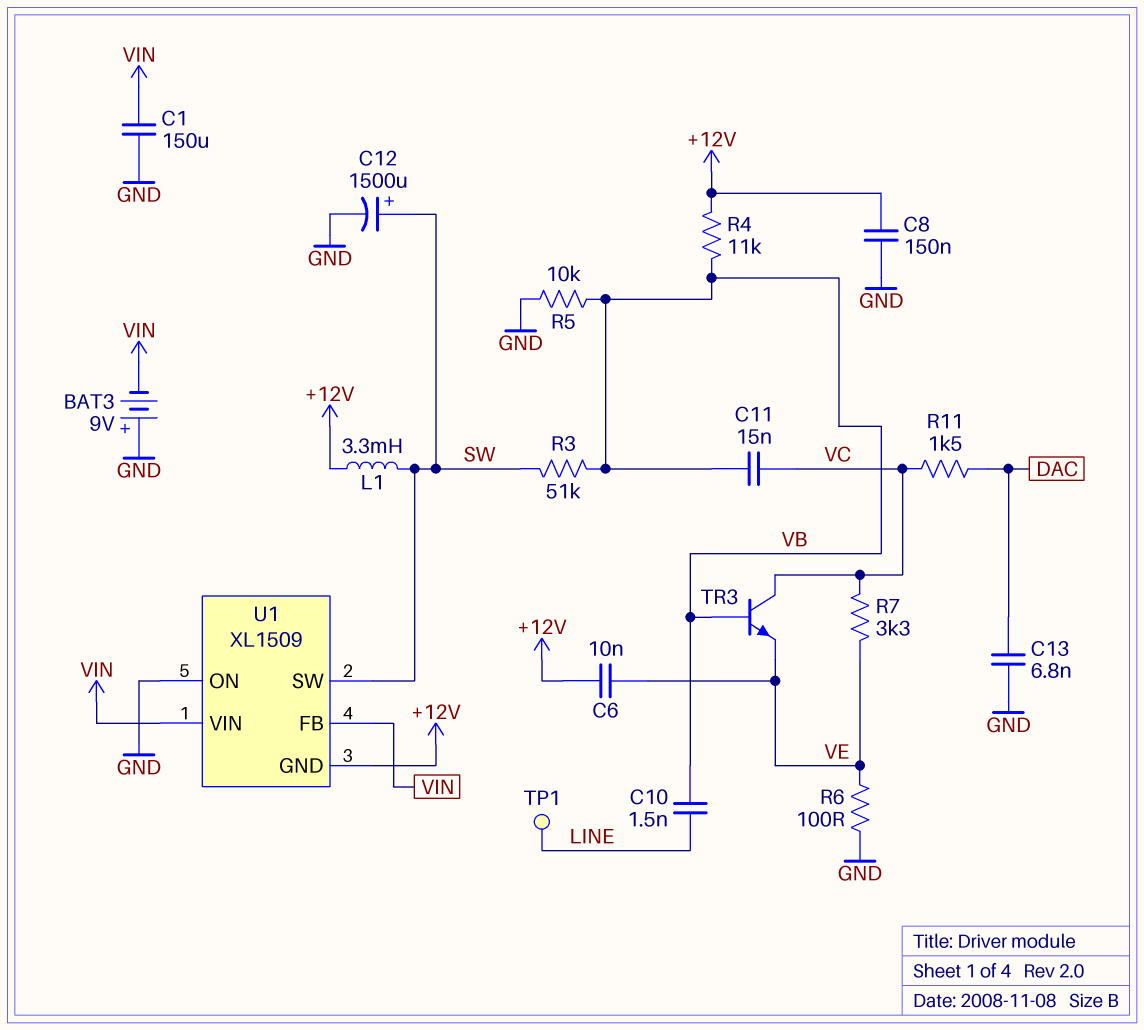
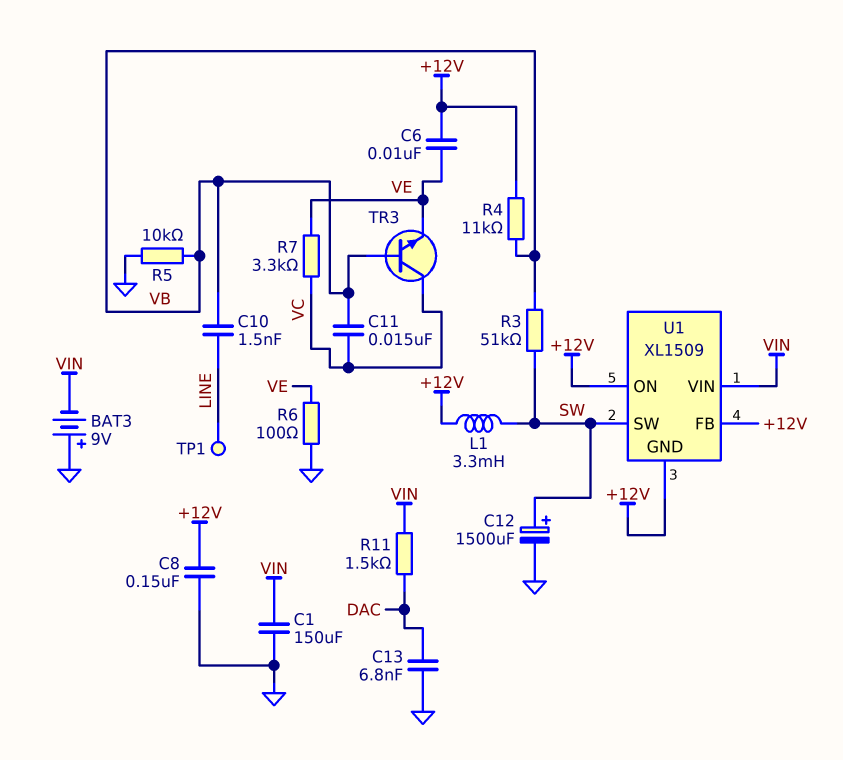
R11: 1.5k (DAC, VC) -> 1.5k (DAC, VIN)
U1 pin FB: VIN -> +12V
U1 pin ON: GND -> +12V

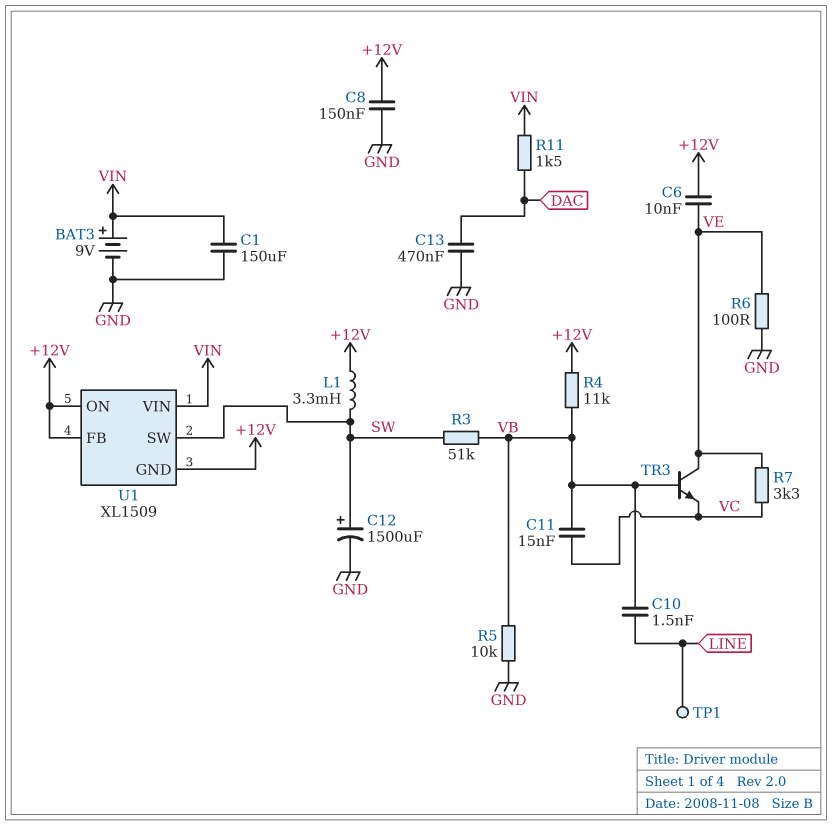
BAT3: 9V (plus GND, minus VIN) -> 9V (plus VIN, minus GND)
C13: 6.8nF (DAC, GND) -> 470nF (DAC, GND)
TR3: NPN (B VB, C VC, E VE) -> NPN (B VB, C VE, E VC)

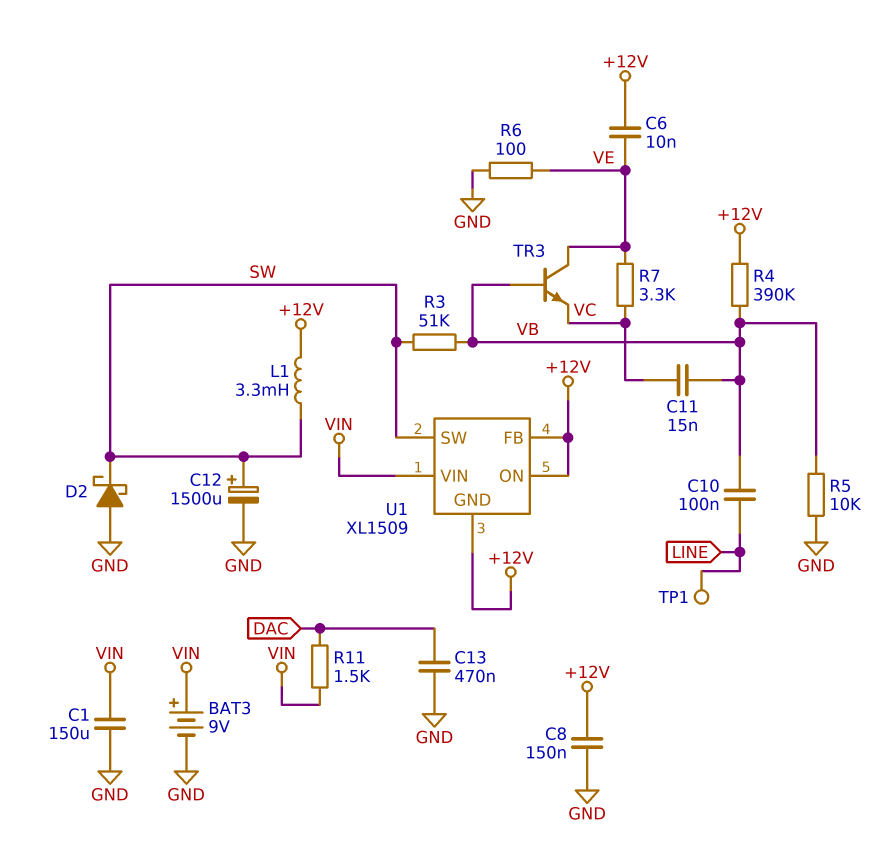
C10: 1.5nF (LINE, VB) -> 100nF (LINE, VB)
D2: none -> schottky (A GND, K SW)
R4: 11k (+12V, VB) -> 390k (+12V, VB)

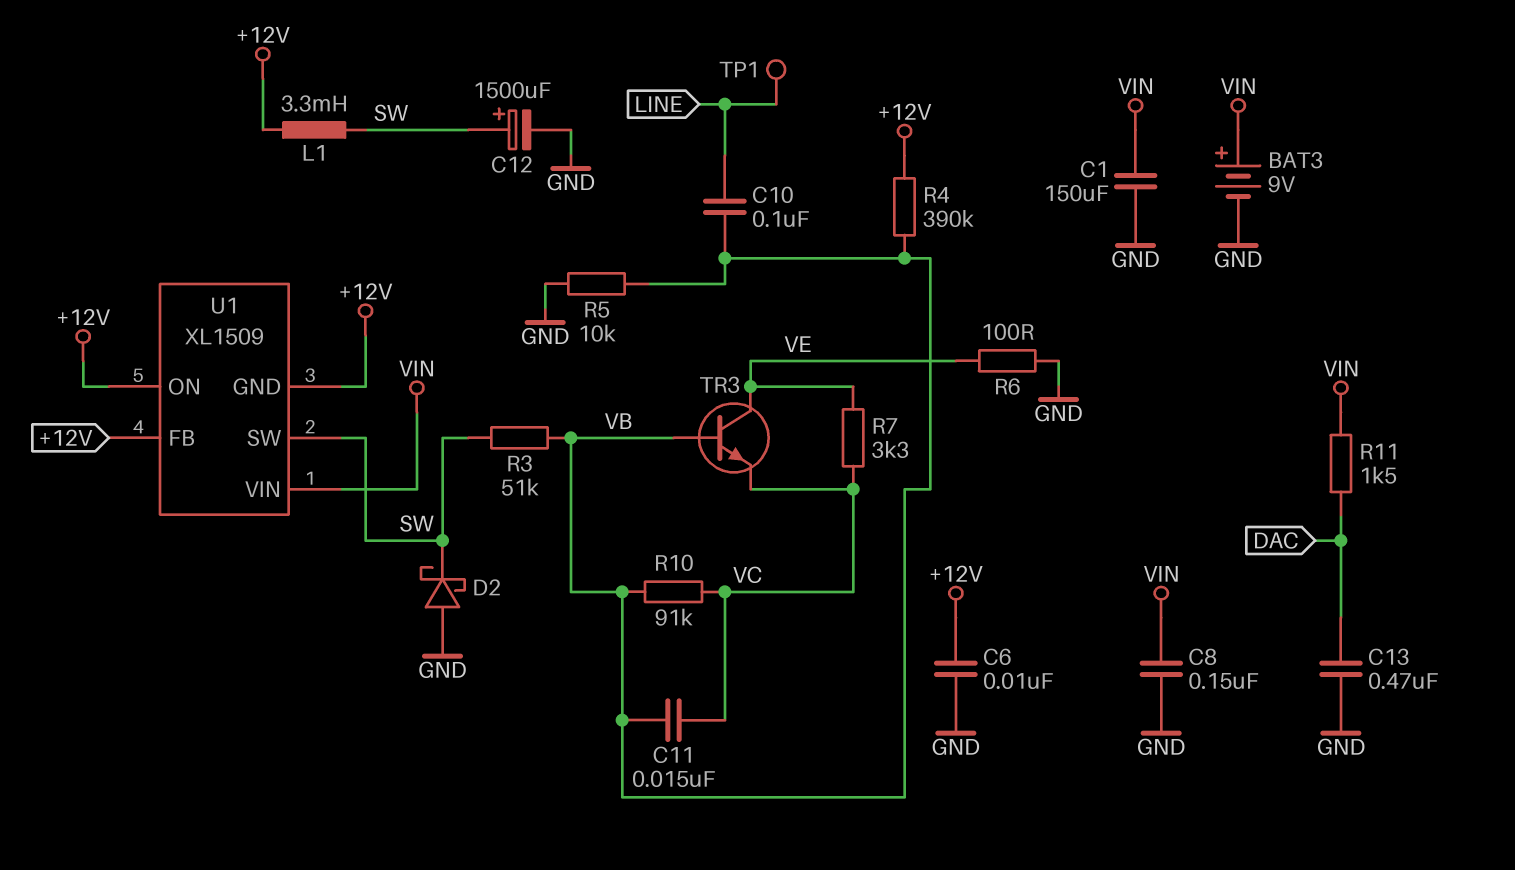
C6: 10nF (+12V, VE) -> 10nF (+12V, GND)
C8: 150nF (+12V, GND) -> 150nF (GND, VIN)
R10: none -> 91k (VB, VC)

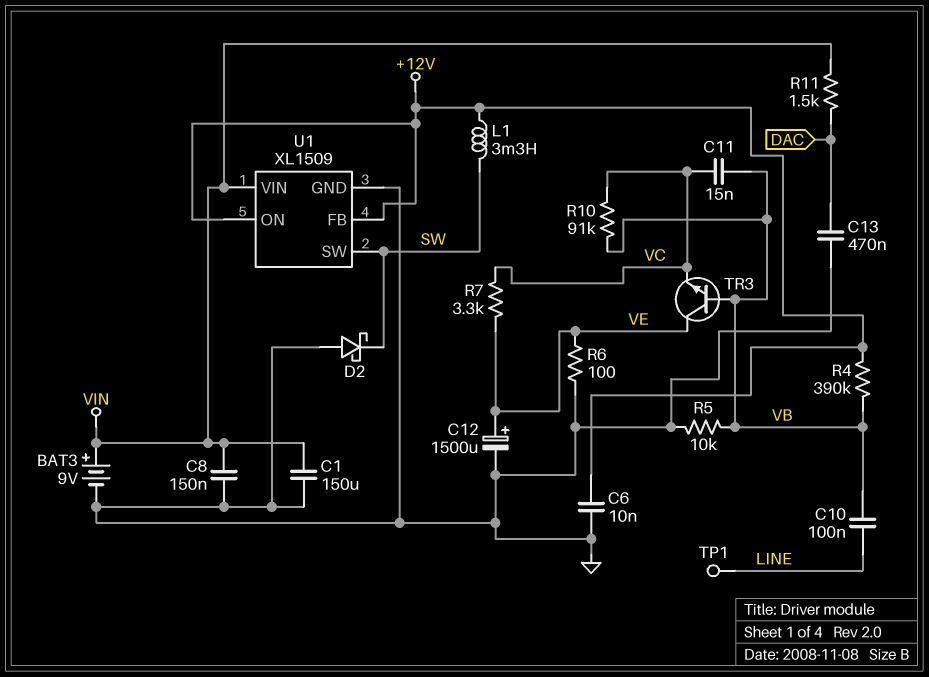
C12: 1500uF (plus SW, minus GND) -> 1500uF (plus VE, minus GND)
R3: 51k (SW, VB) -> none
U1 pin GND: +12V -> GND

